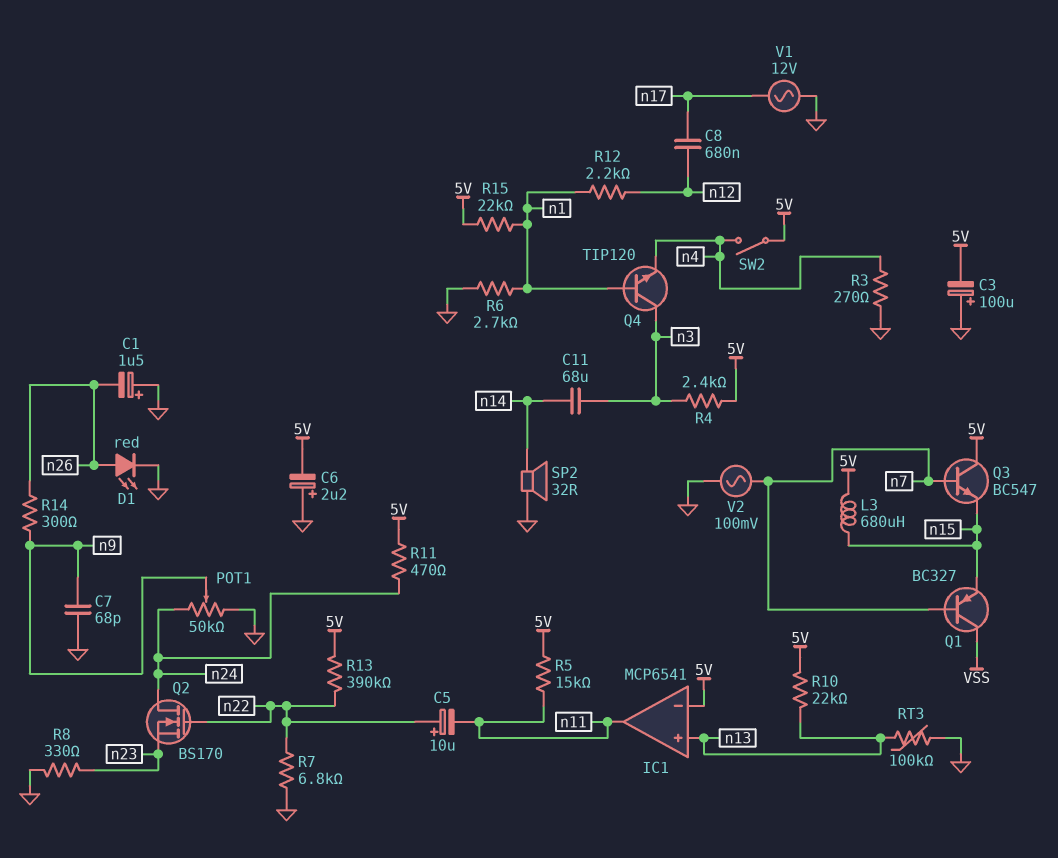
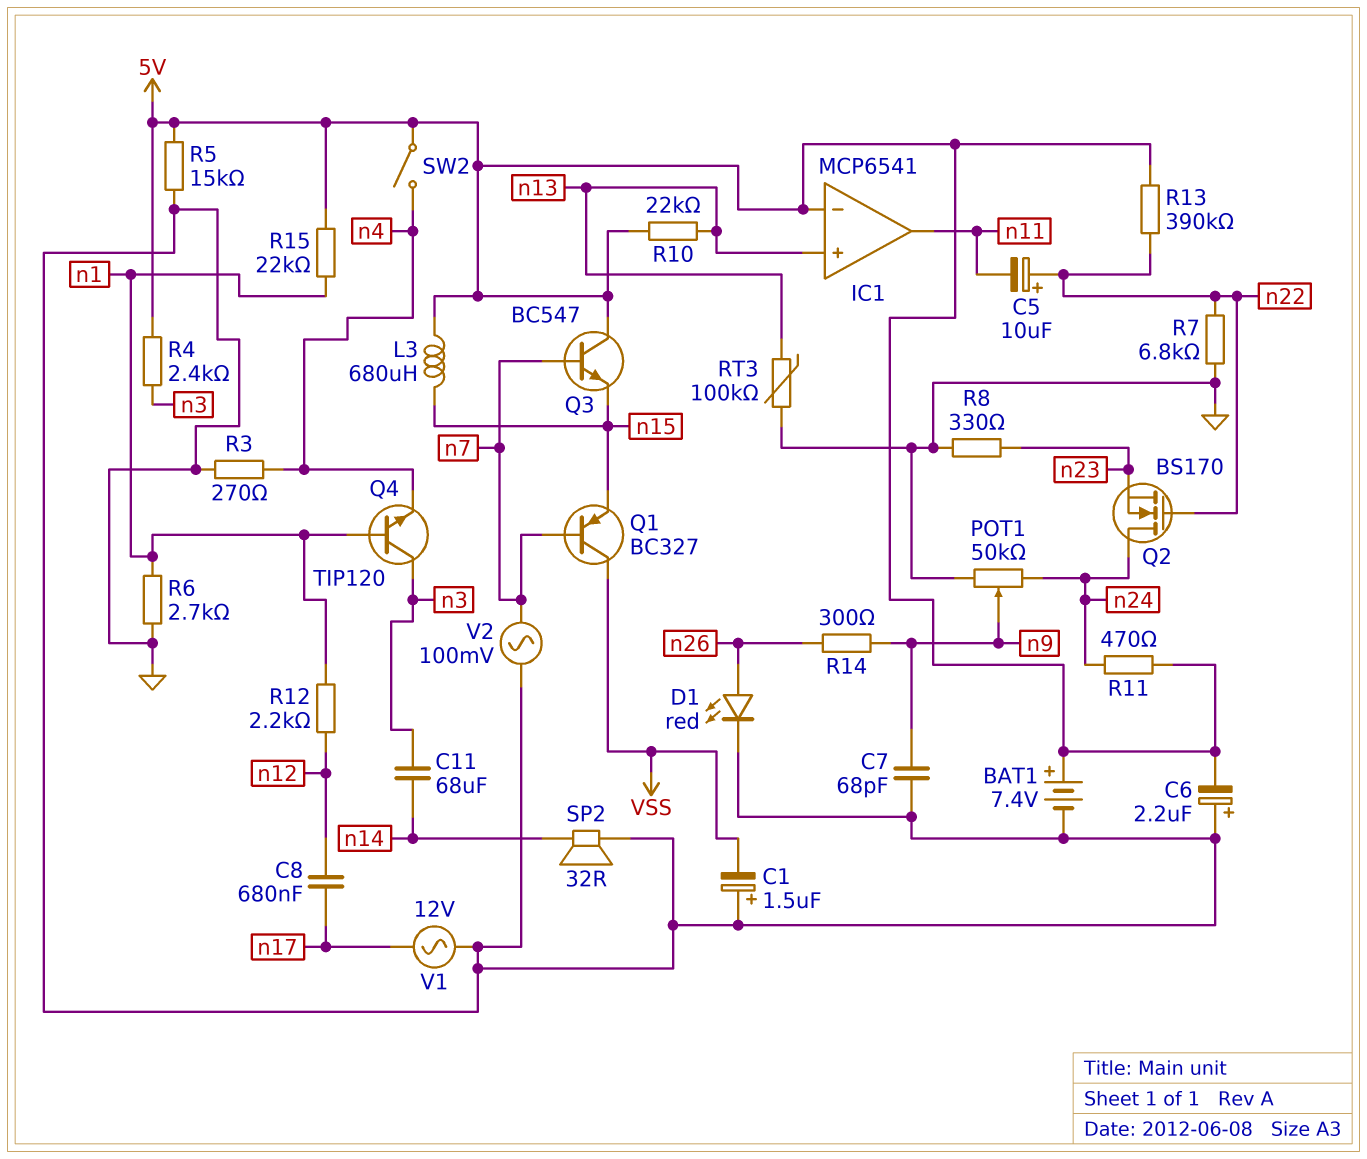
BAT1: none -> 7.4V (plus 5V, minus GND)
C1: 1.5uF (plus GND, minus n26) -> 1.5uF (plus GND, minus VSS)
C3: 100uF (plus GND, minus 5V) -> none
R5: 15k (5V, n11) -> 15k (5V, GND)

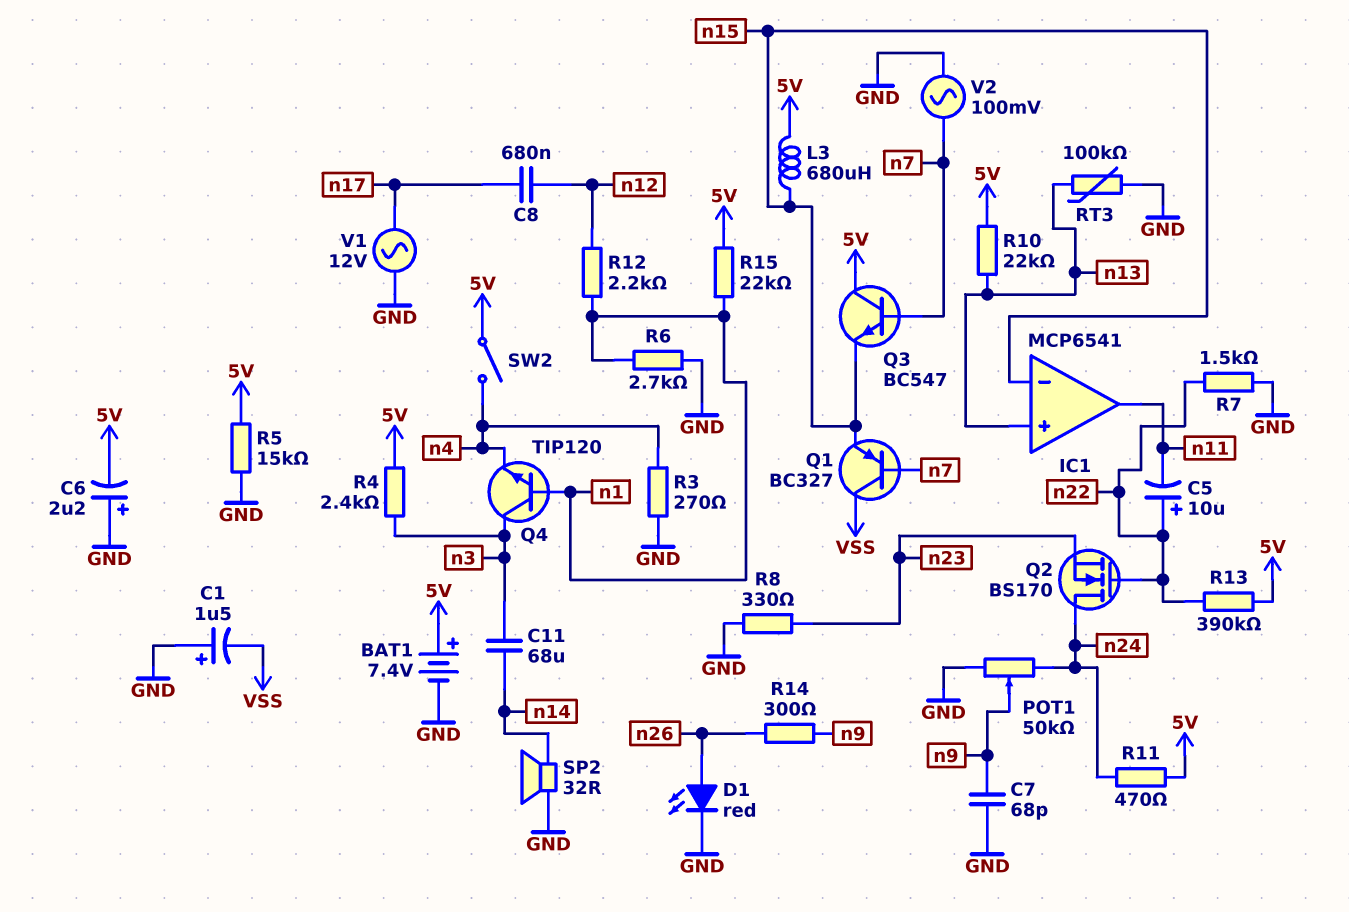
IC1 pin in-: 5V -> n15
R7: 6.8k (GND, n22) -> 1.5k (GND, n22)

